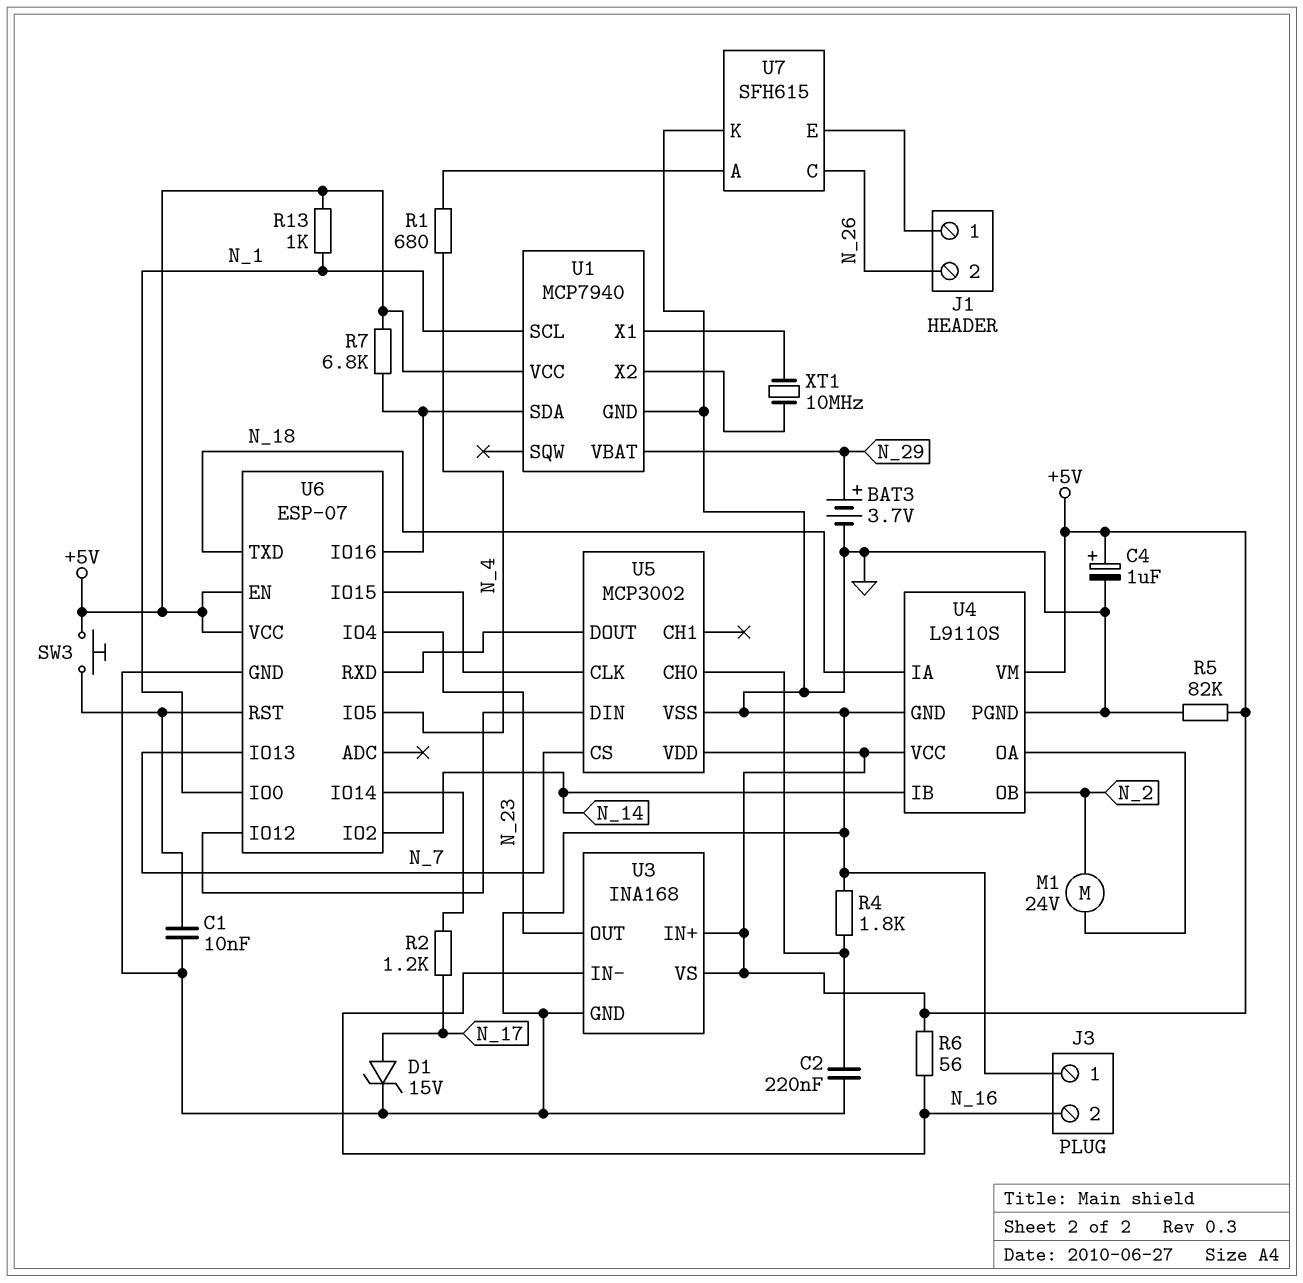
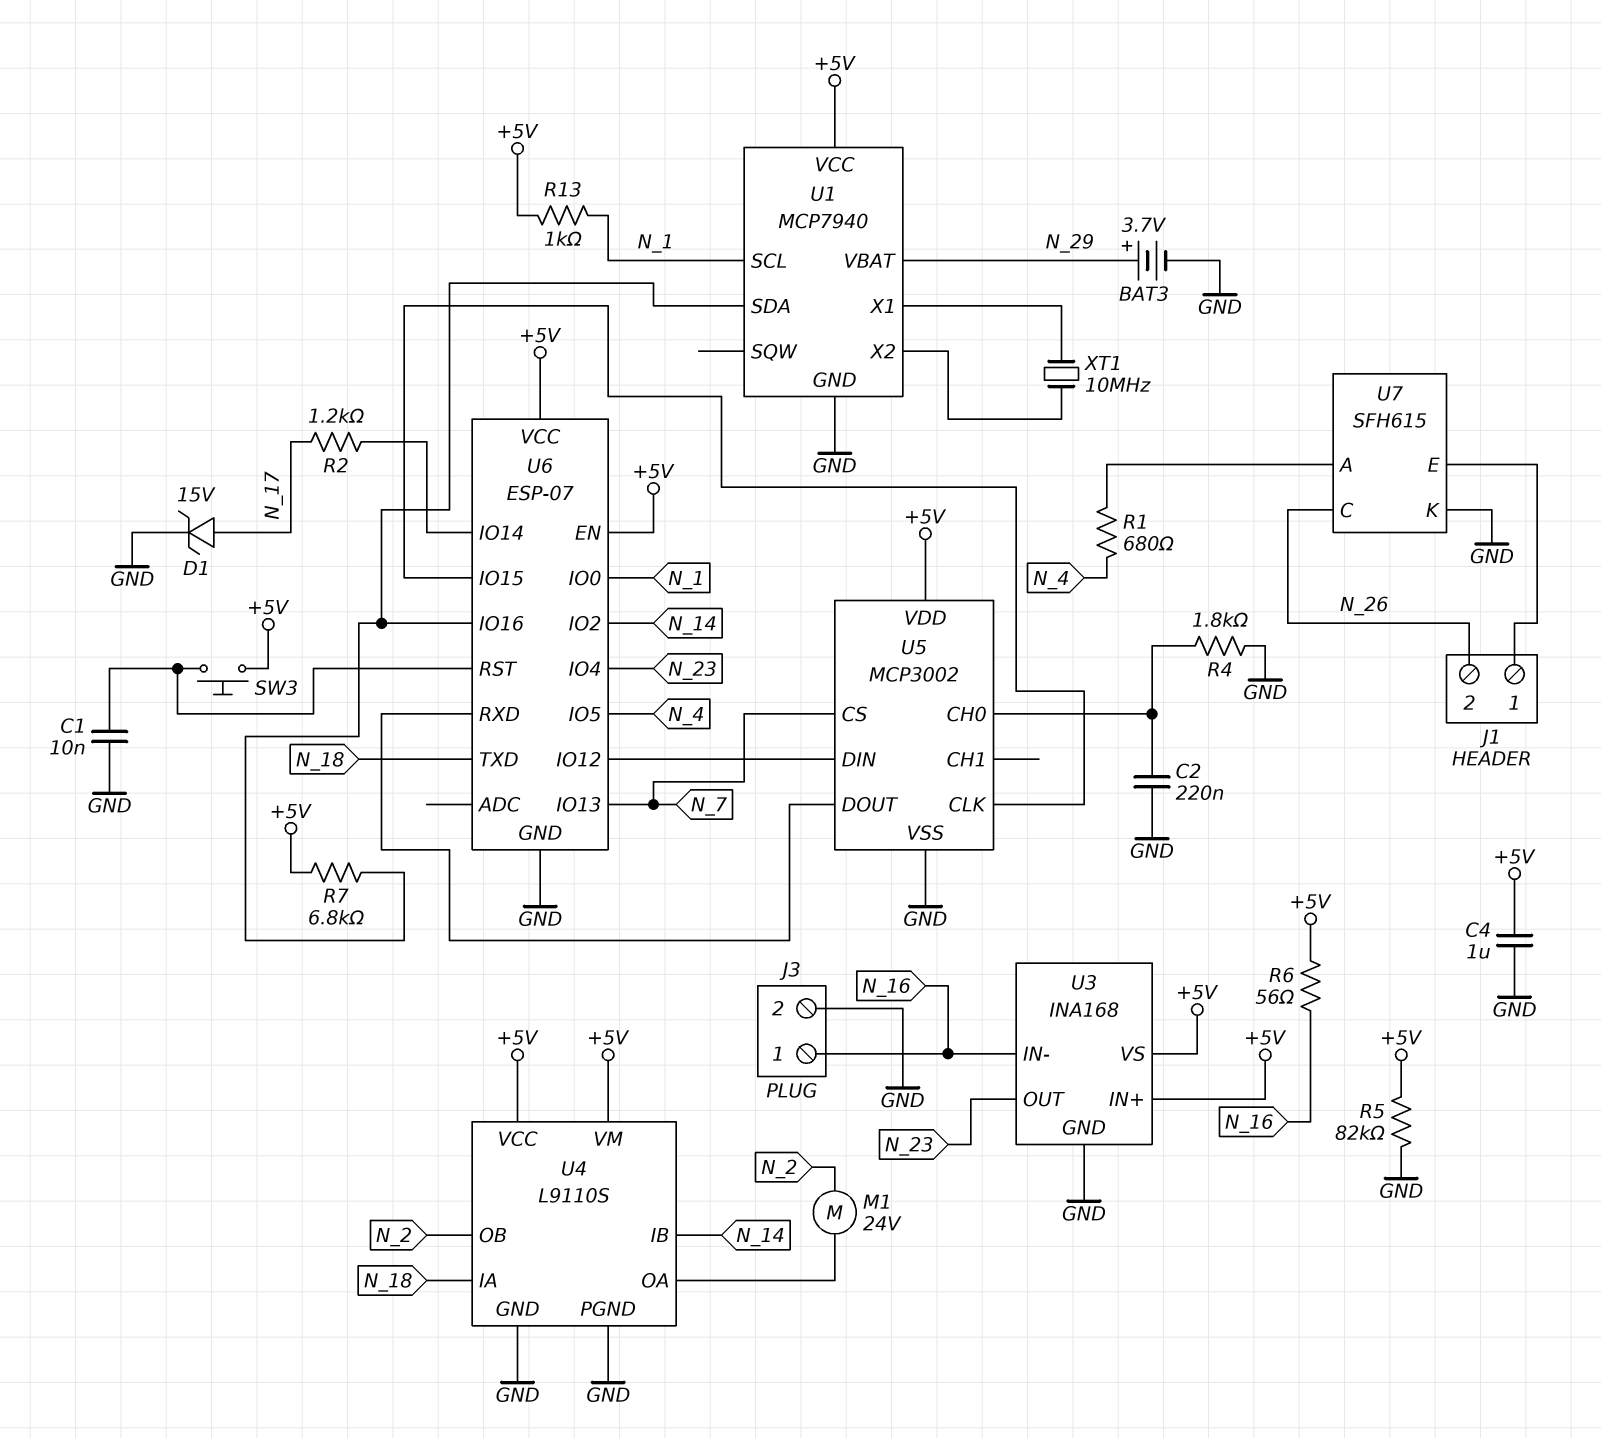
C4: 1uF (plus +5V, minus GND) -> 1uF (+5V, GND)
J3 pin 1: GND -> N_16
J3 pin 2: N_16 -> GND

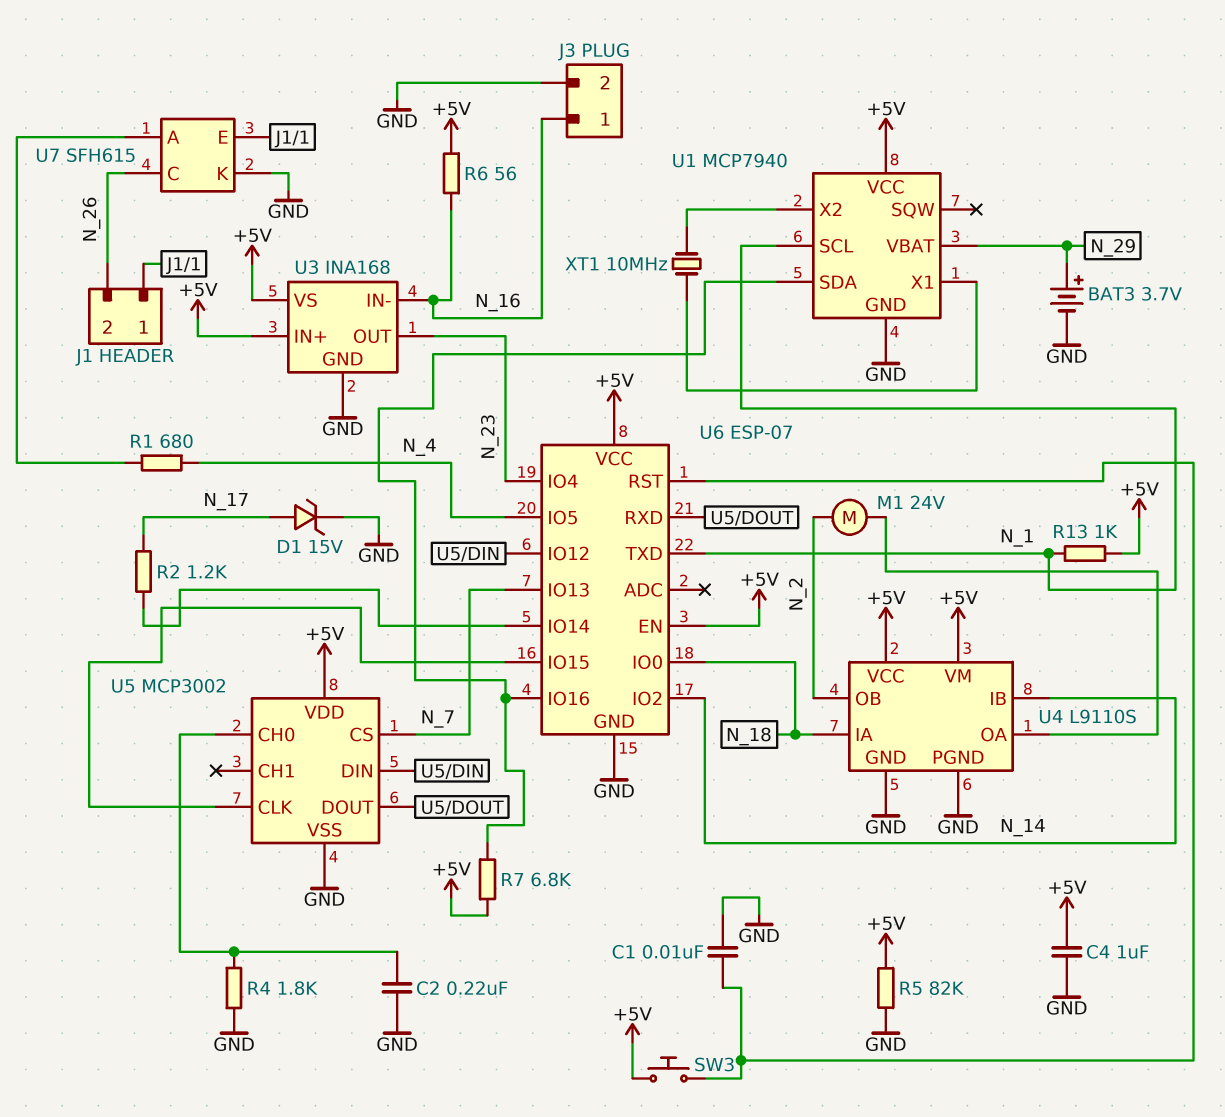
U6 pin IO0: N_1 -> N_18
U6 pin TXD: N_18 -> N_1

